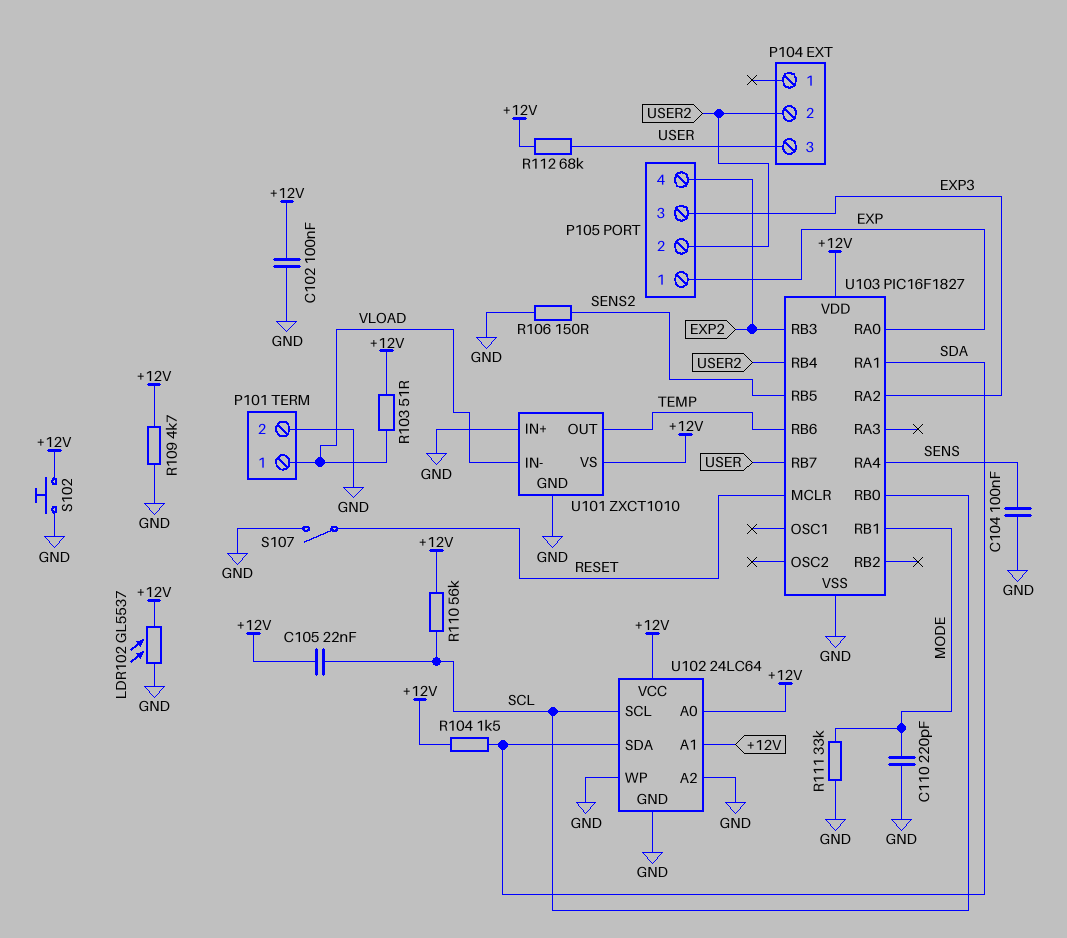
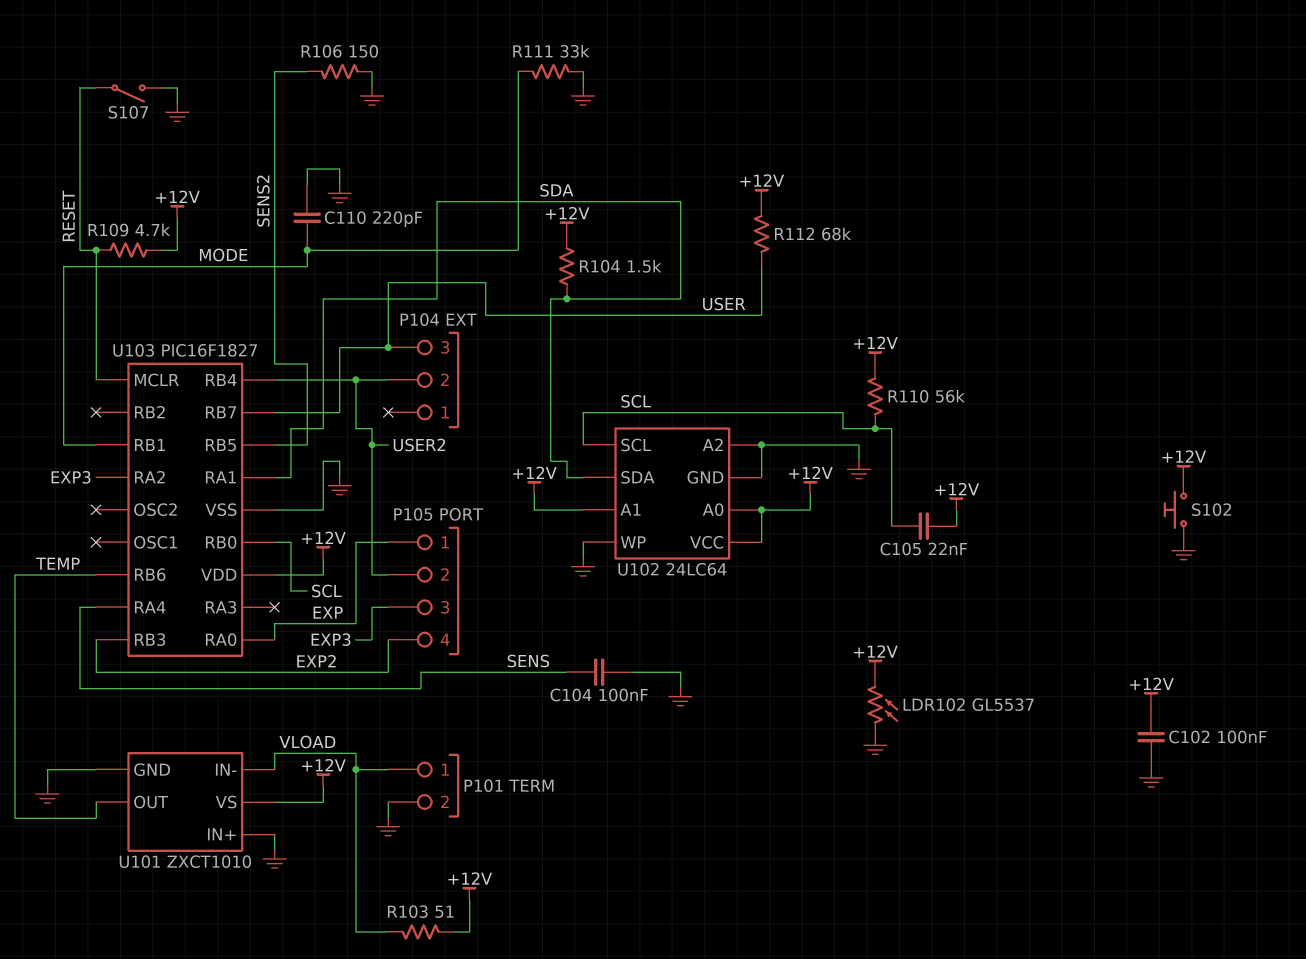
R109: 4.7k (+12V, GND) -> 4.7k (+12V, RESET)

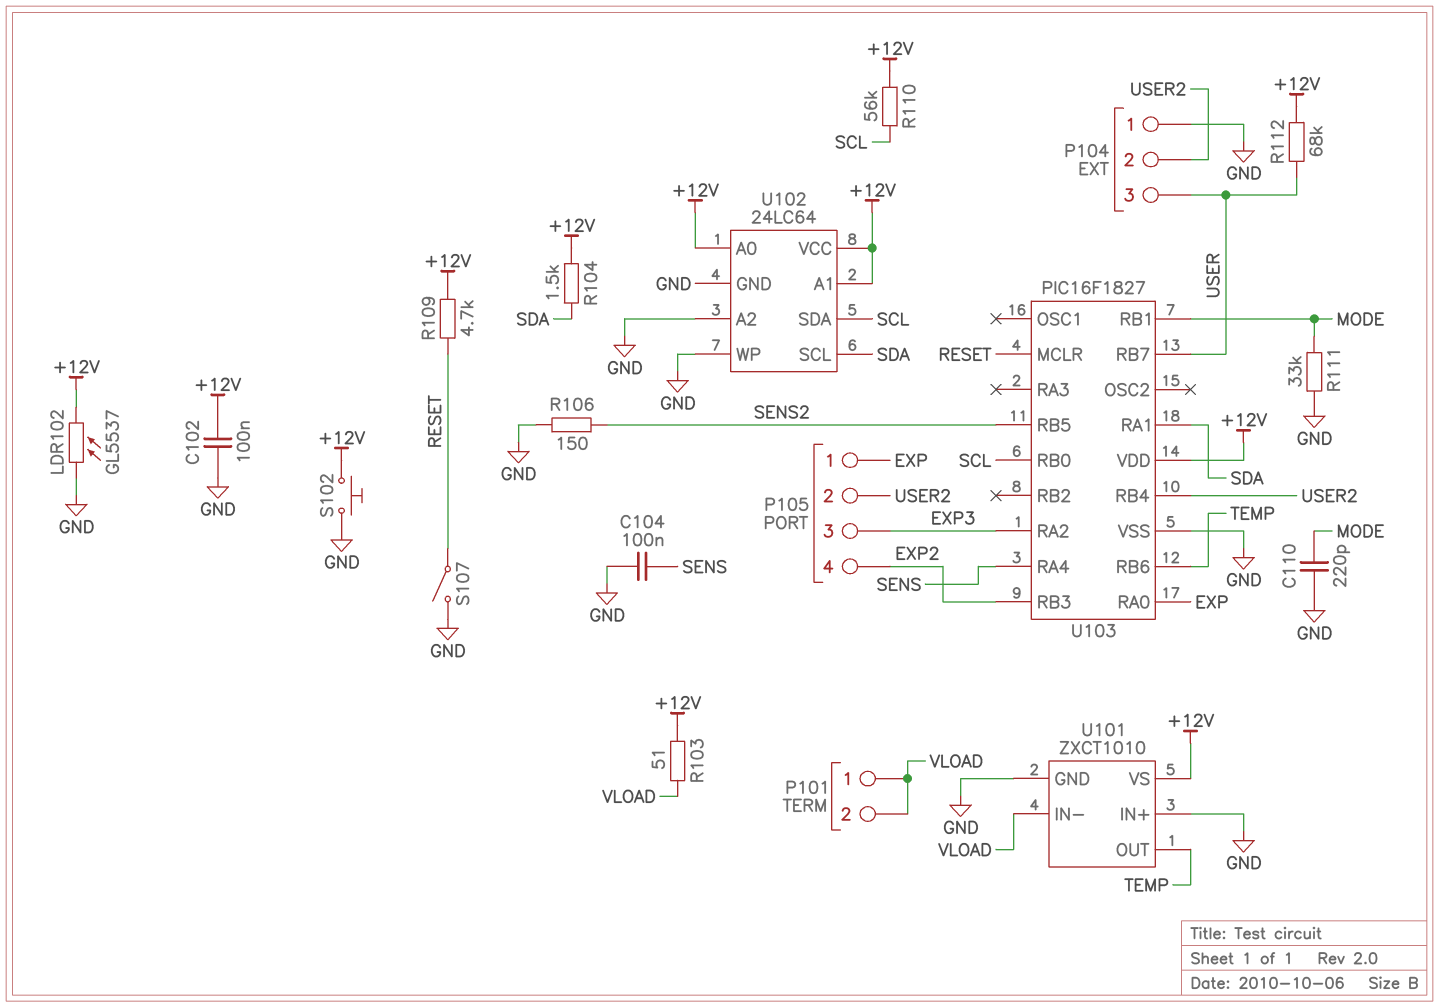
C105: 22nF (+12V, SCL) -> none
P101 pin 2: GND -> VLOAD
P104 pin 1: none -> GND
U102 pin SCL: SCL -> SDA
U102 pin SDA: SDA -> SCL

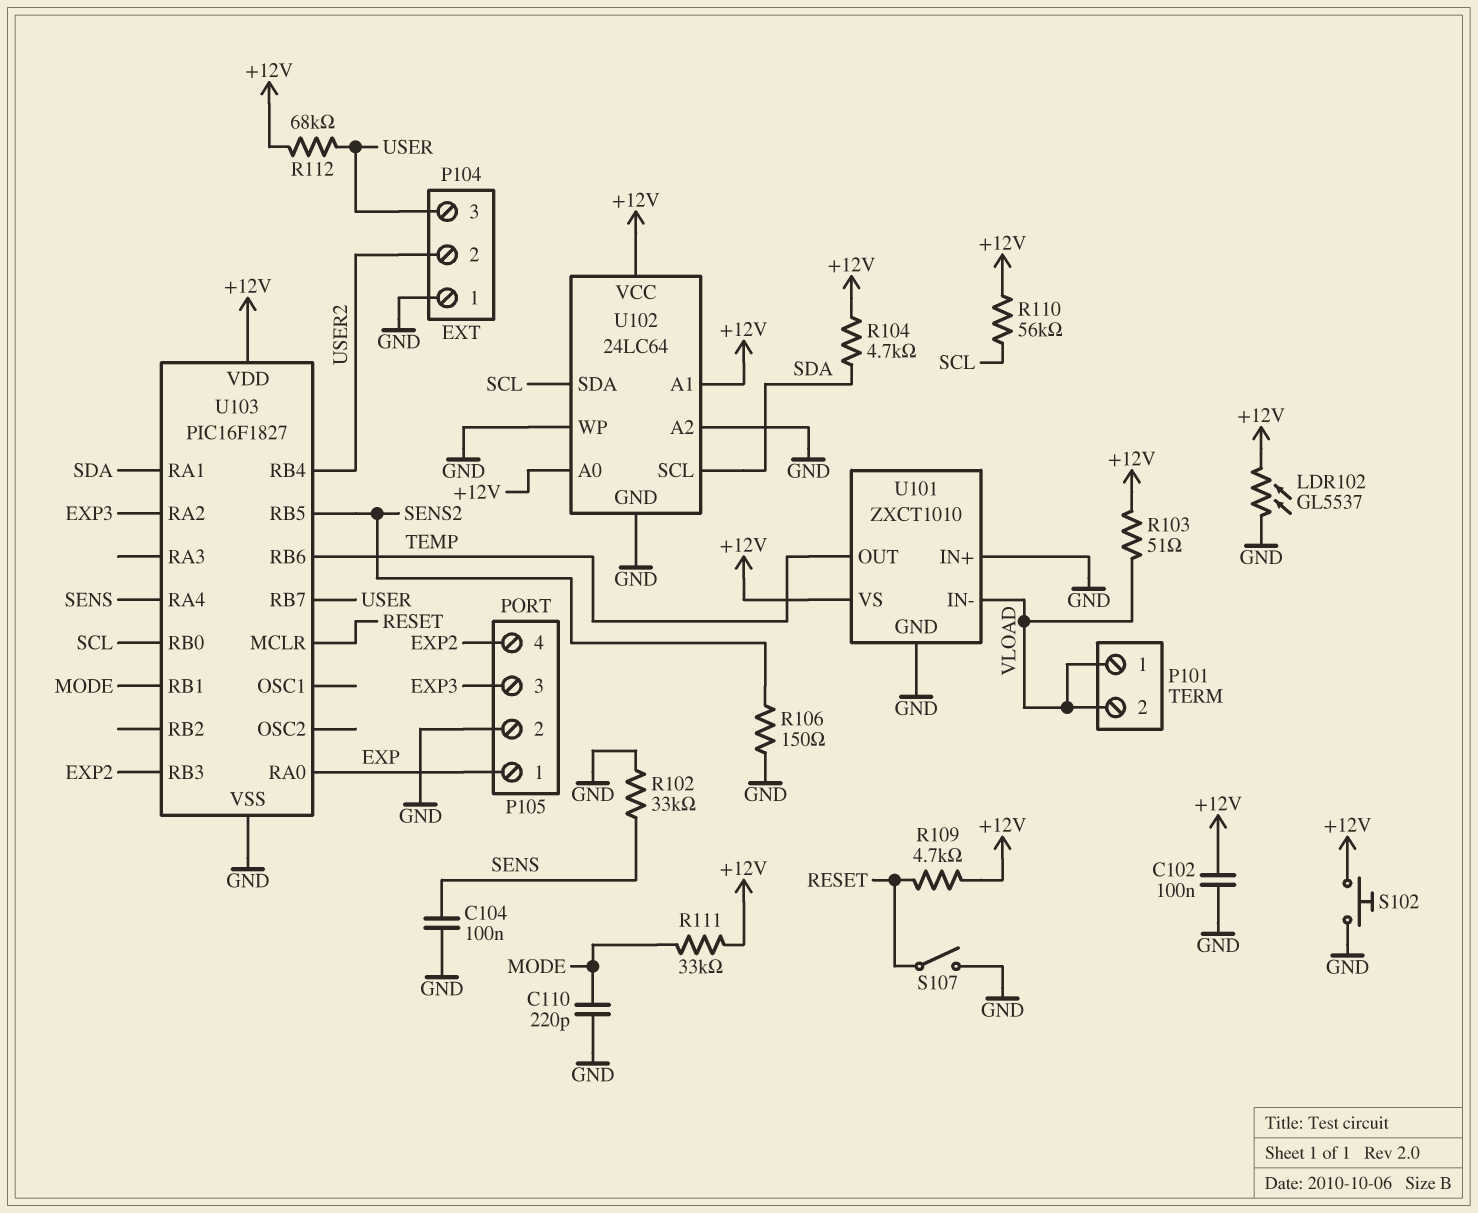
P105 pin 2: USER2 -> GND
R102: none -> 33k (GND, SENS)
R104: 1.5k (+12V, SDA) -> 4.7k (+12V, SDA)
R111: 33k (GND, MODE) -> 33k (+12V, MODE)

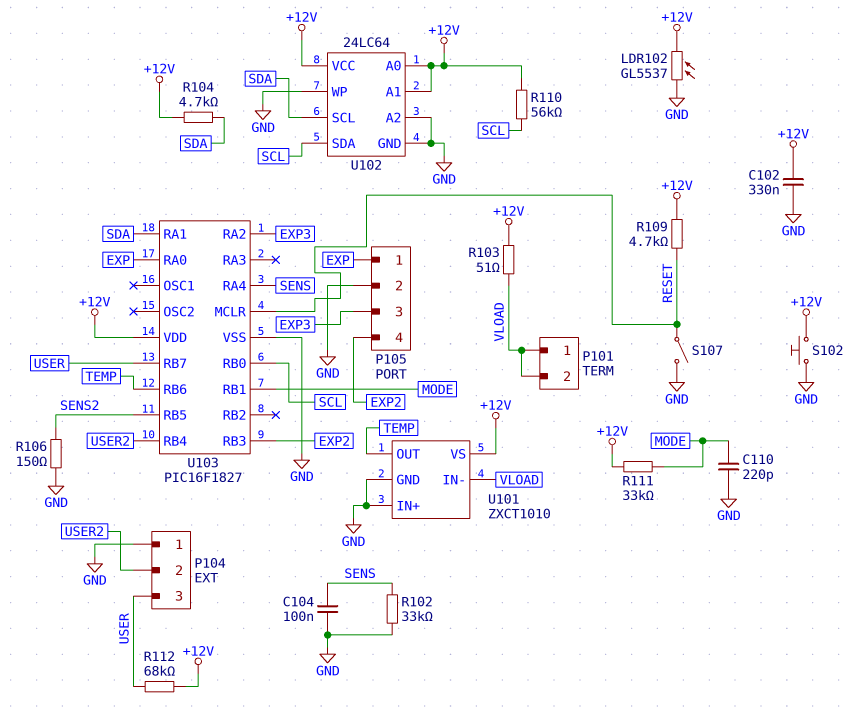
C102: 100nF (+12V, GND) -> 330nF (+12V, GND)

